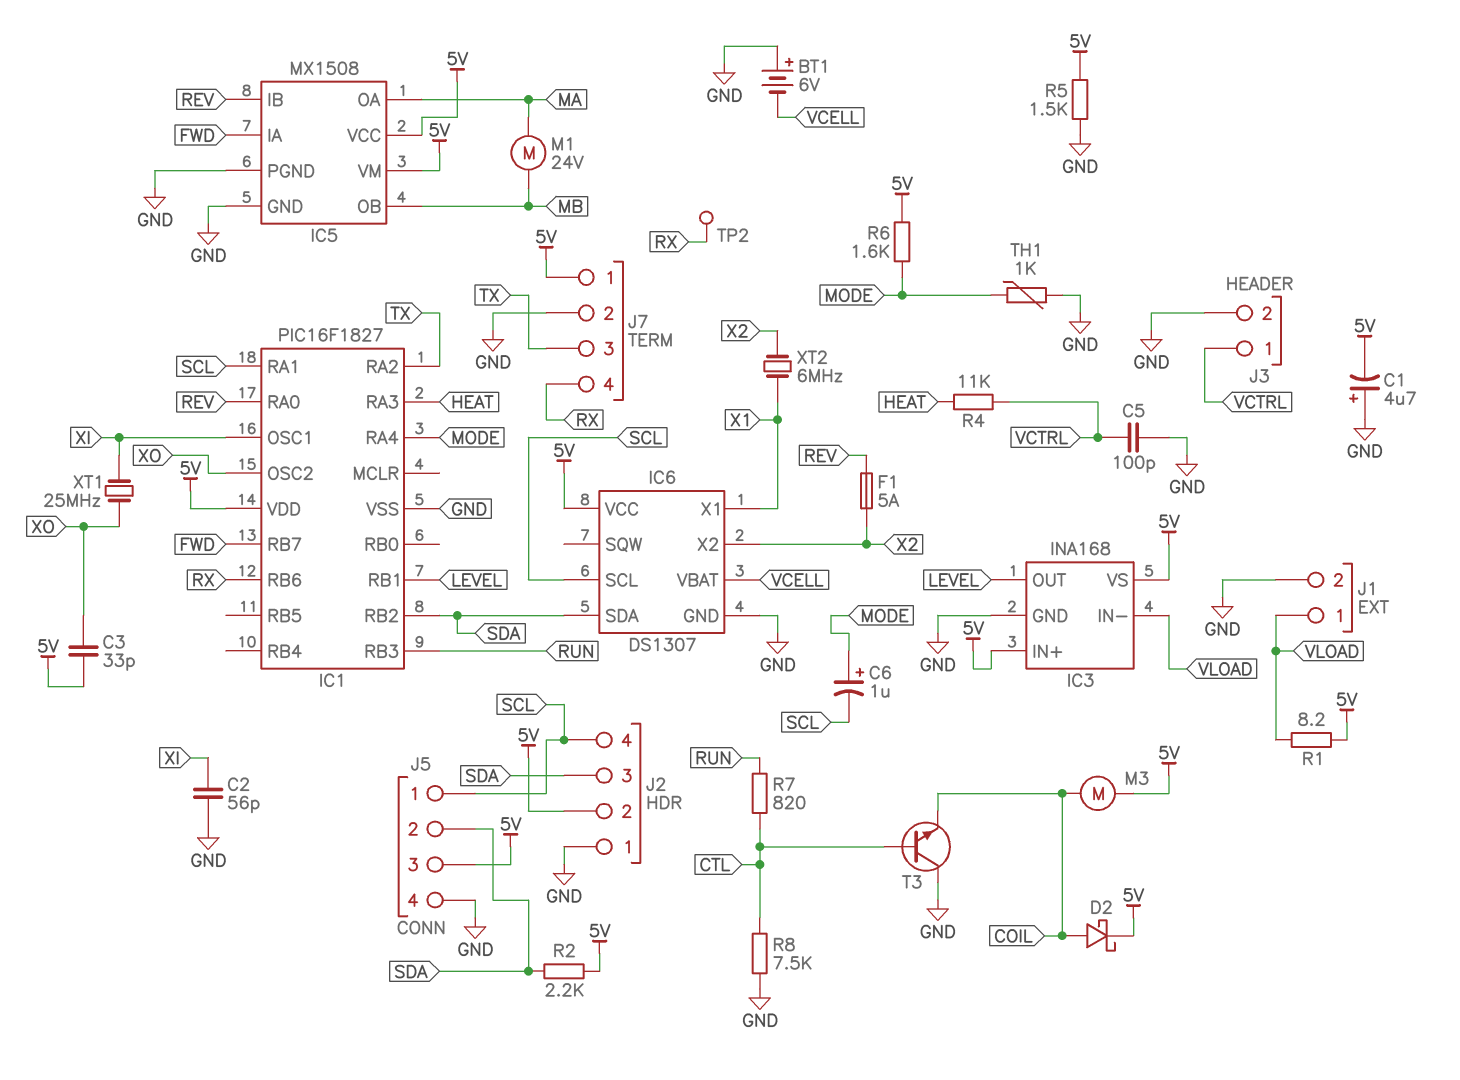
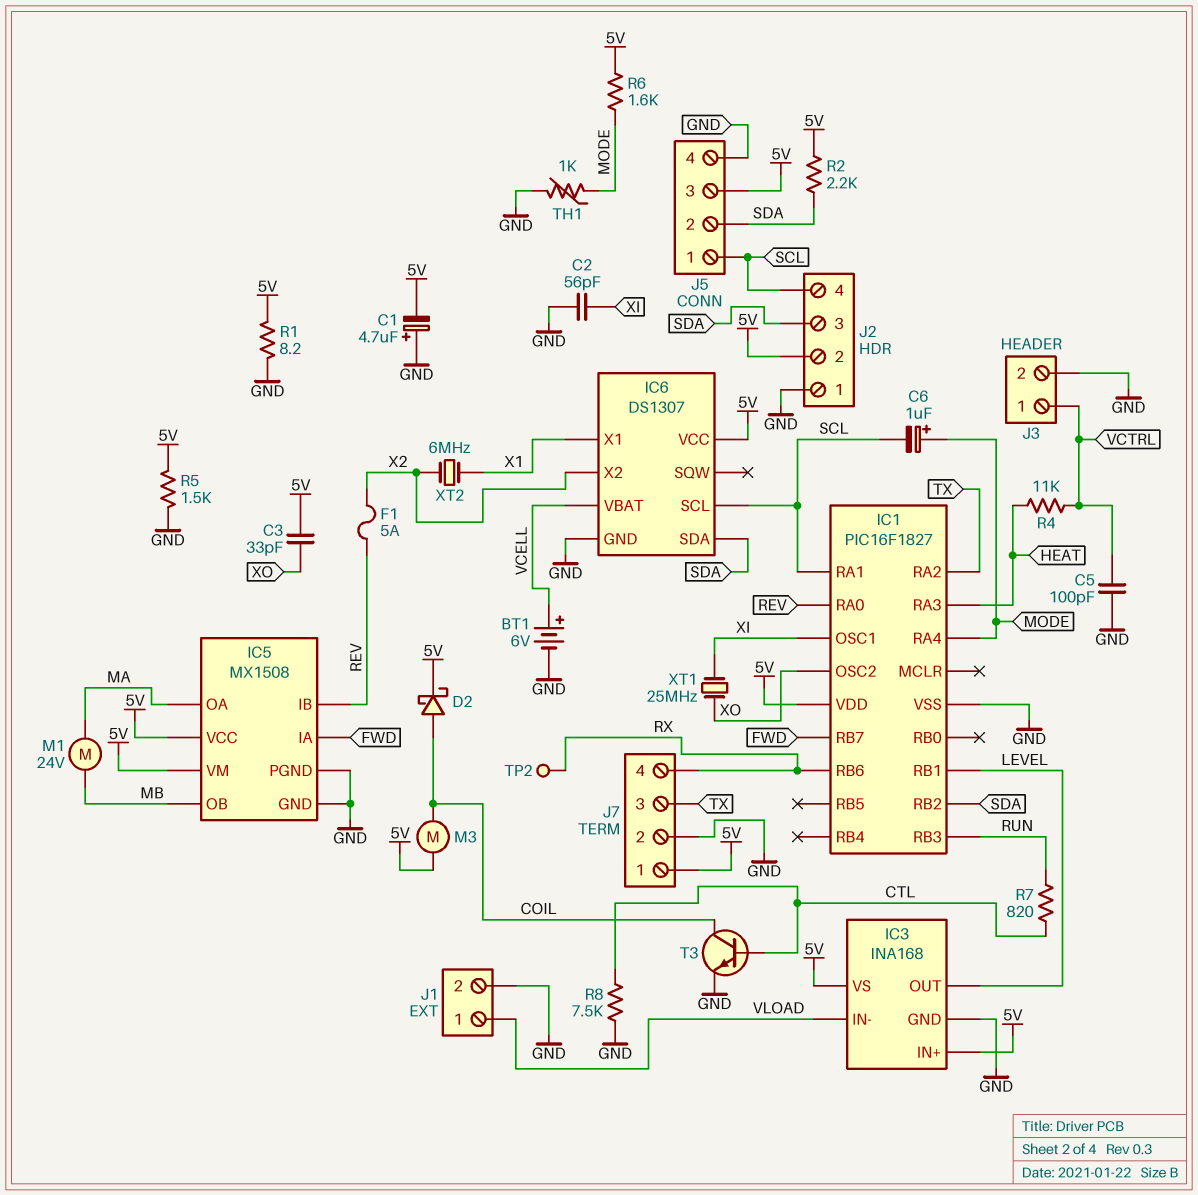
BT1: 6V (plus GND, minus VCELL) -> 6V (plus VCELL, minus GND)
R1: 8.2 (5V, VLOAD) -> 8.2 (5V, GND)
T3: NPN (B CTL, C GND, E COIL) -> NPN (B CTL, C COIL, E GND)

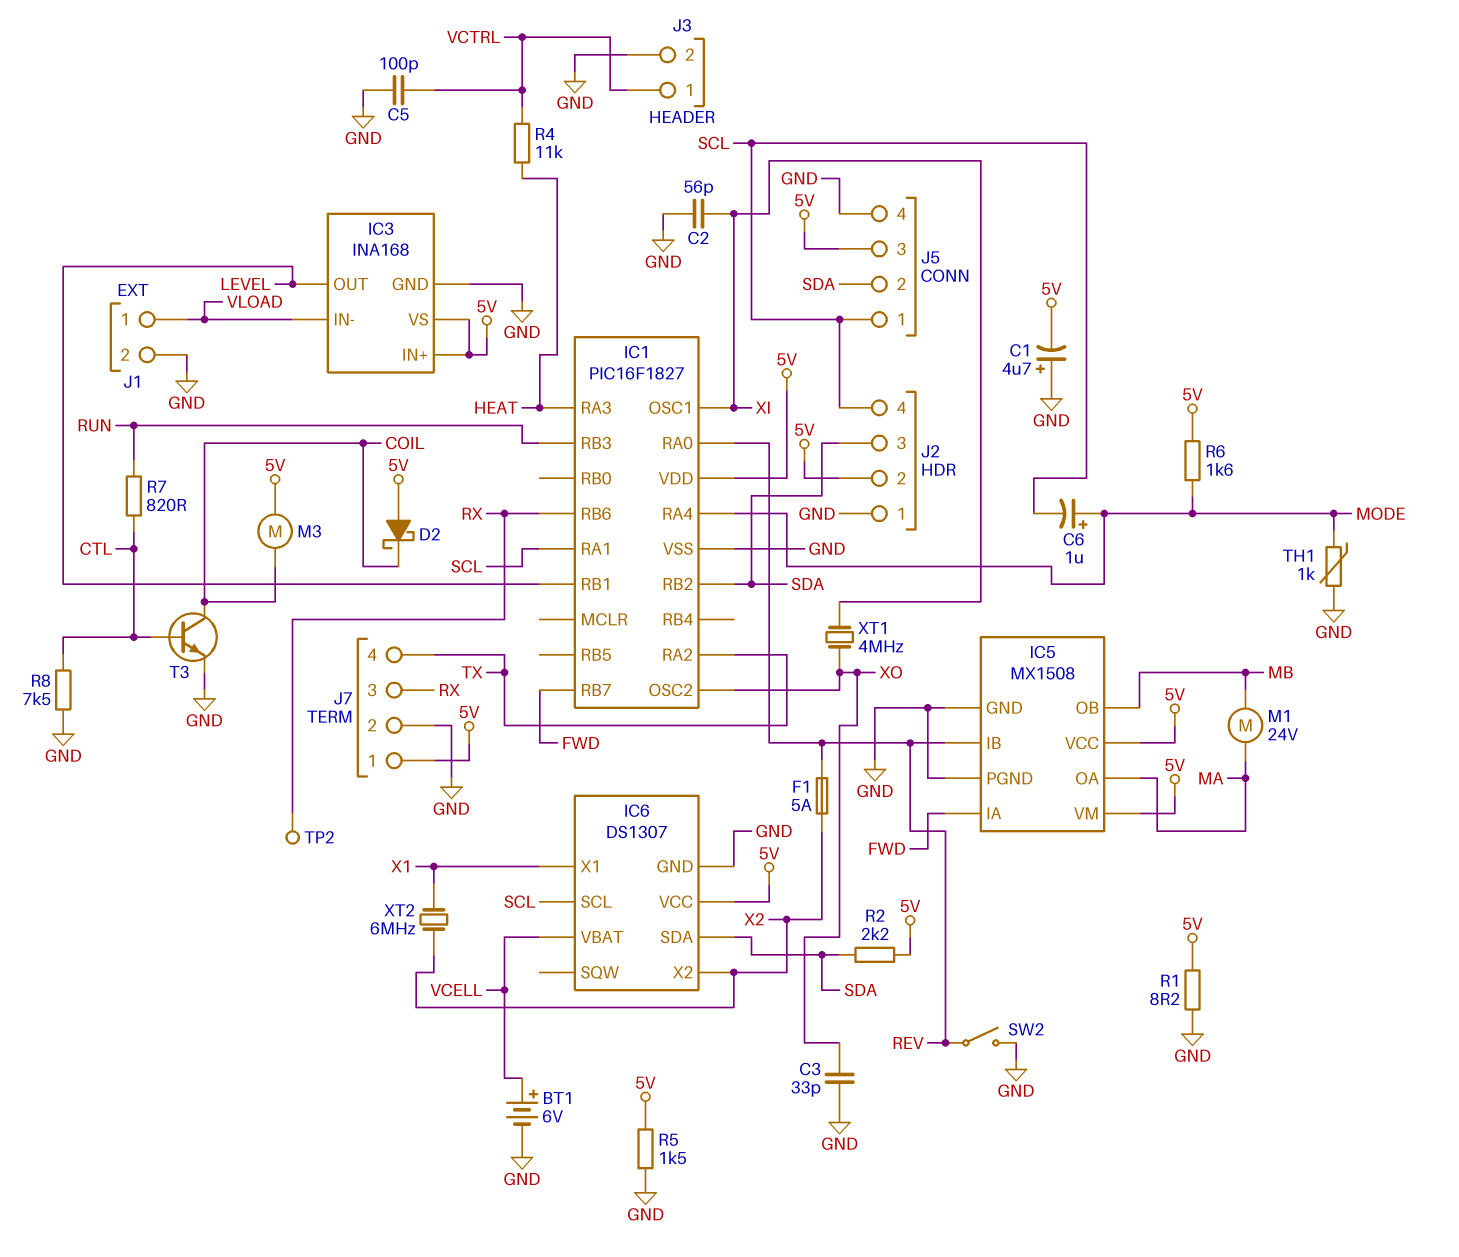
C3: 33pF (5V, XO) -> 33pF (GND, XO)
D2: schottky (A COIL, K 5V) -> schottky (A 5V, K COIL)
J7 pin 3: TX -> RX
J7 pin 4: RX -> TX
SW2: none -> switch (GND, REV)
XT1: 25MHz (XI, XO) -> 4MHz (XI, XO)

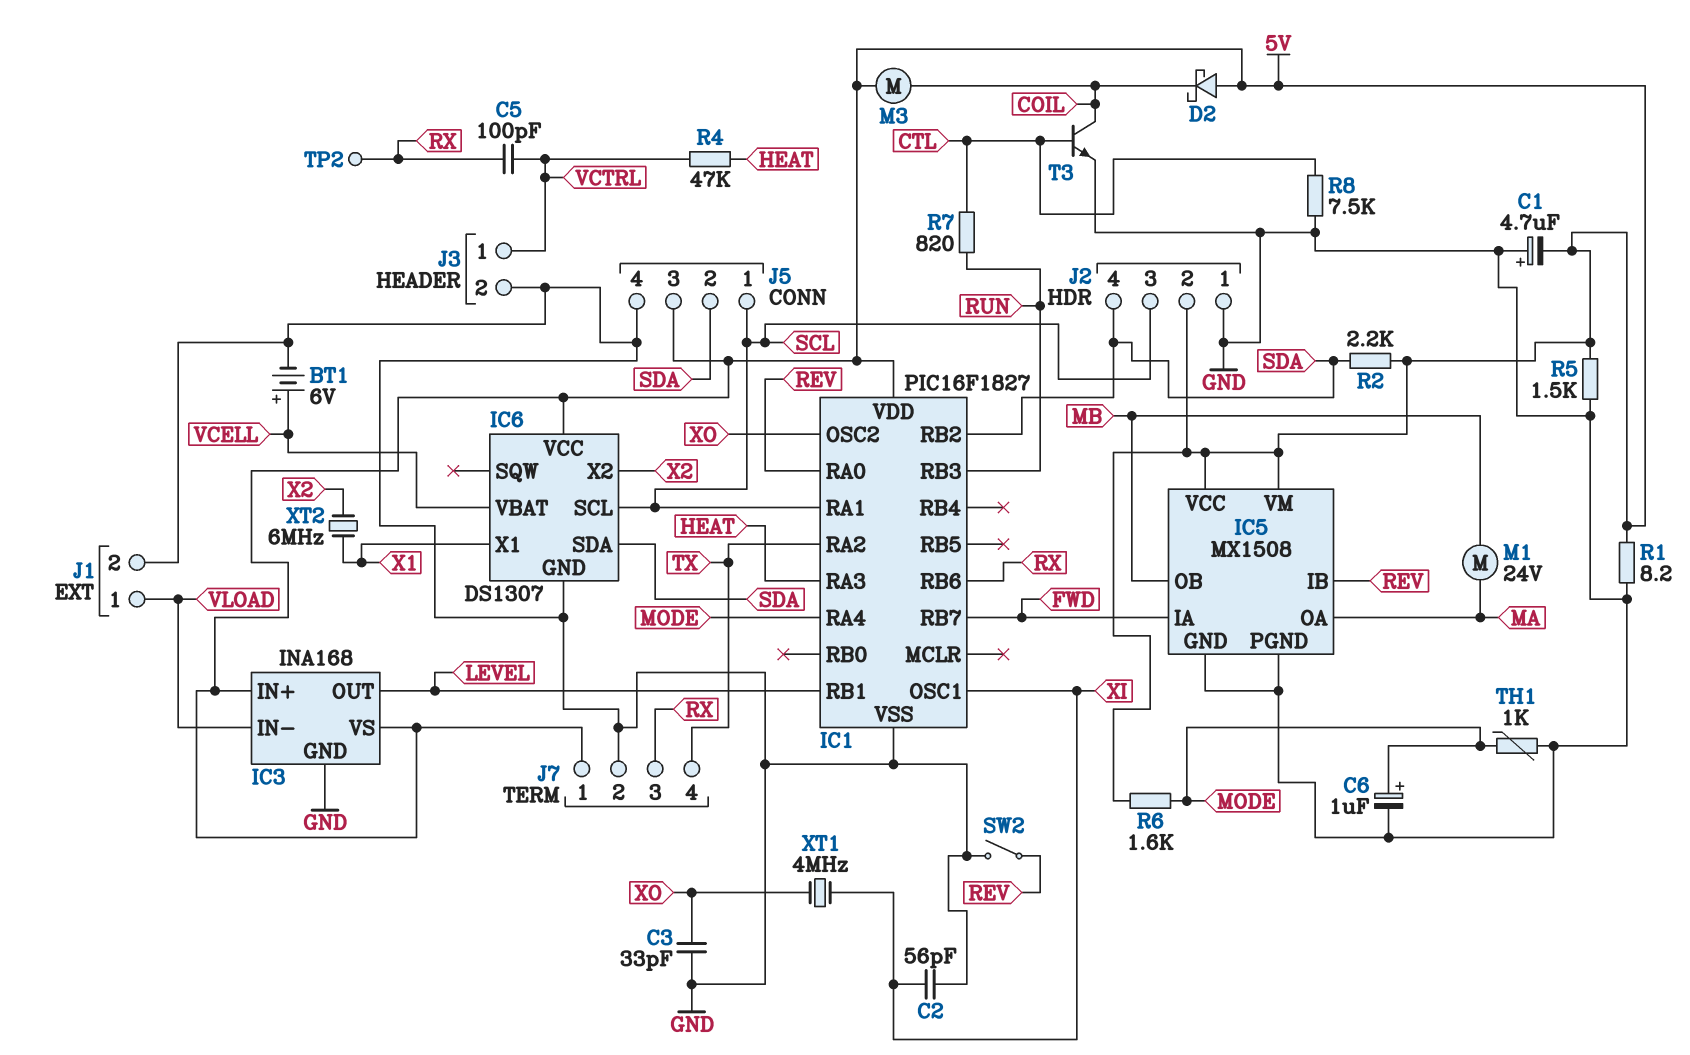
C5: 100pF (GND, VCTRL) -> 100pF (RX, VCTRL)
C6: 1uF (plus MODE, minus SCL) -> 1uF (plus MODE, minus GND)
F1: 5A (REV, X2) -> none
J2 pin 3: SDA -> SCL
J2 pin 4: SCL -> SDA
R4: 11k (HEAT, VCTRL) -> 47k (HEAT, VCTRL)

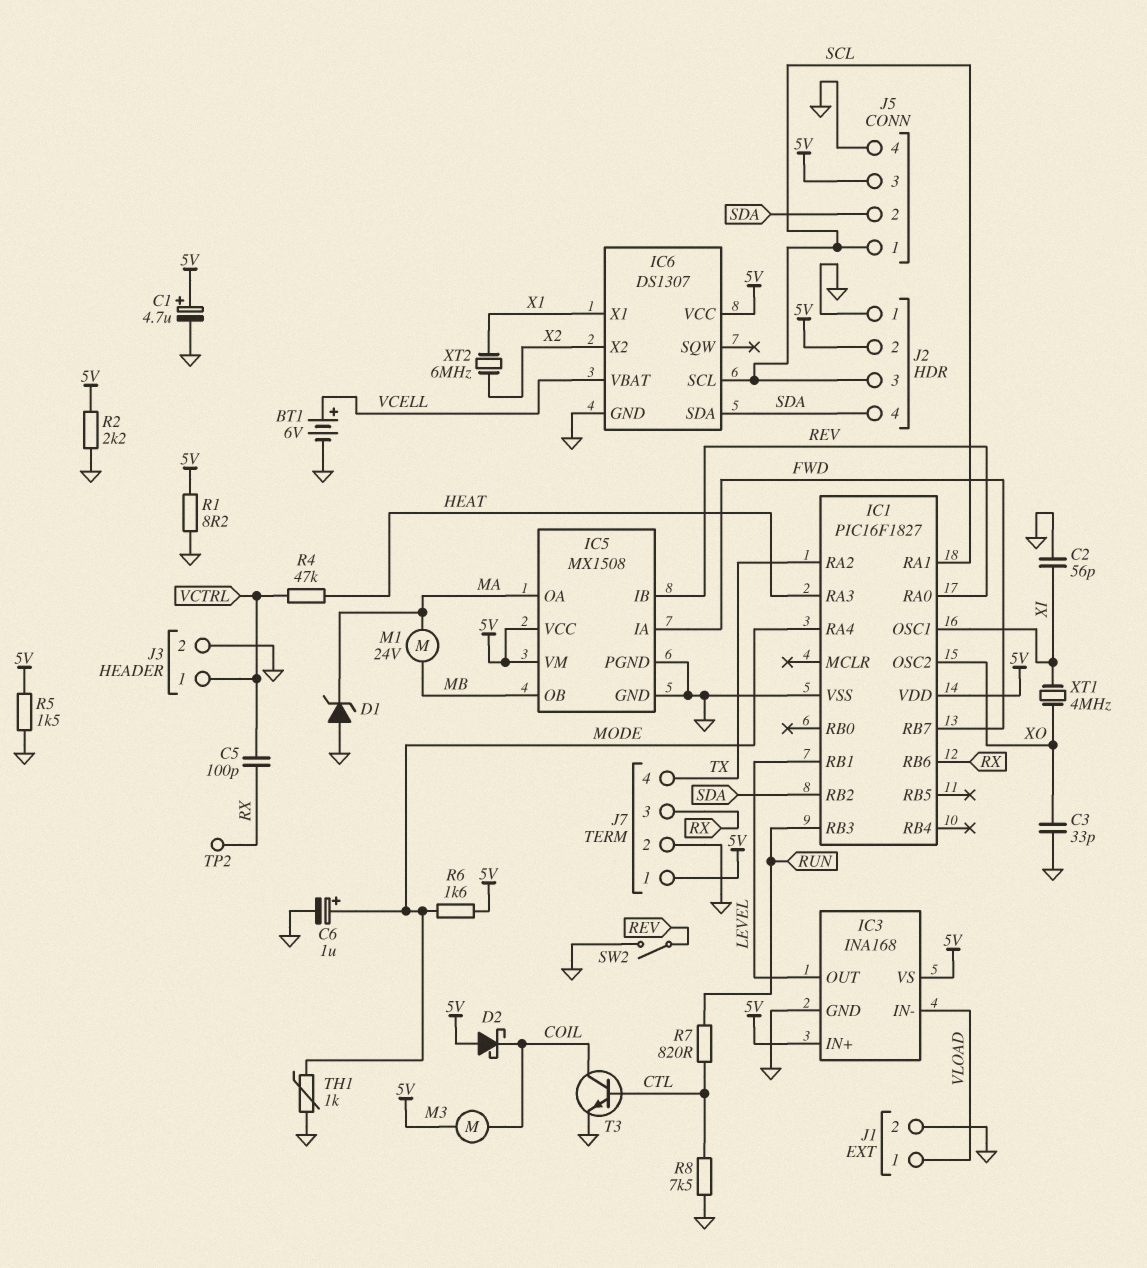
C1: 4.7uF (plus GND, minus 5V) -> 4.7uF (plus 5V, minus GND)
D1: none -> zener (A GND, K MA)
R2: 2.2k (5V, SDA) -> 2.2k (5V, GND)

